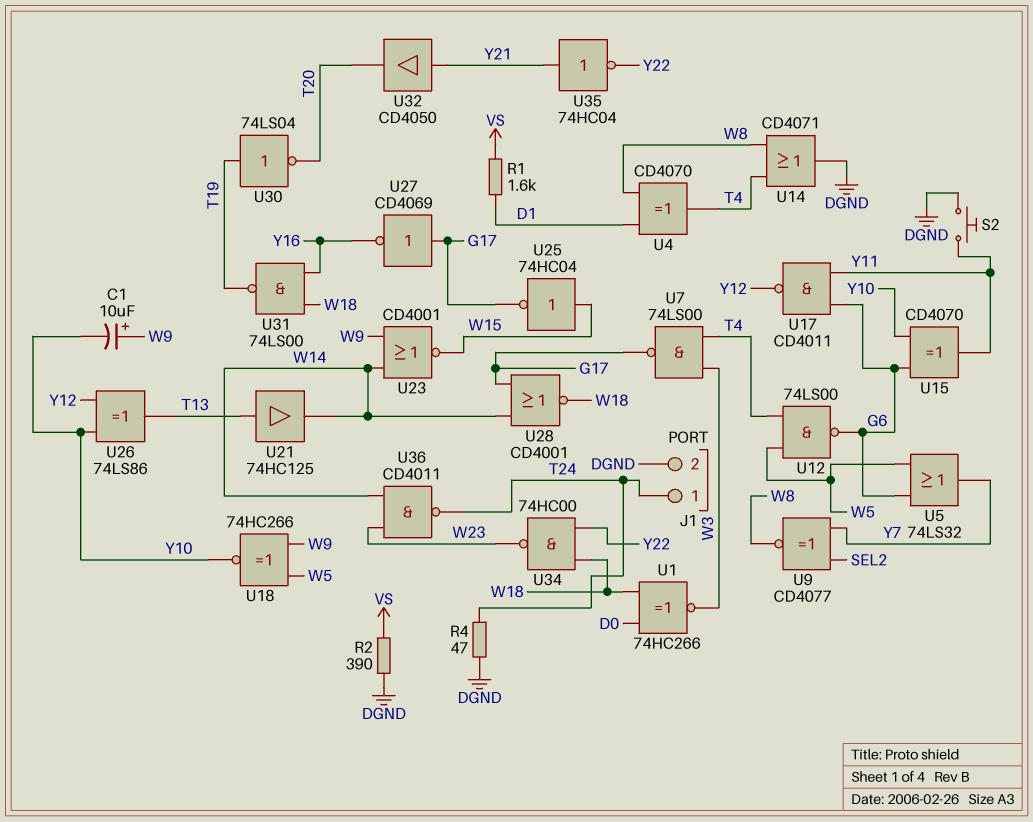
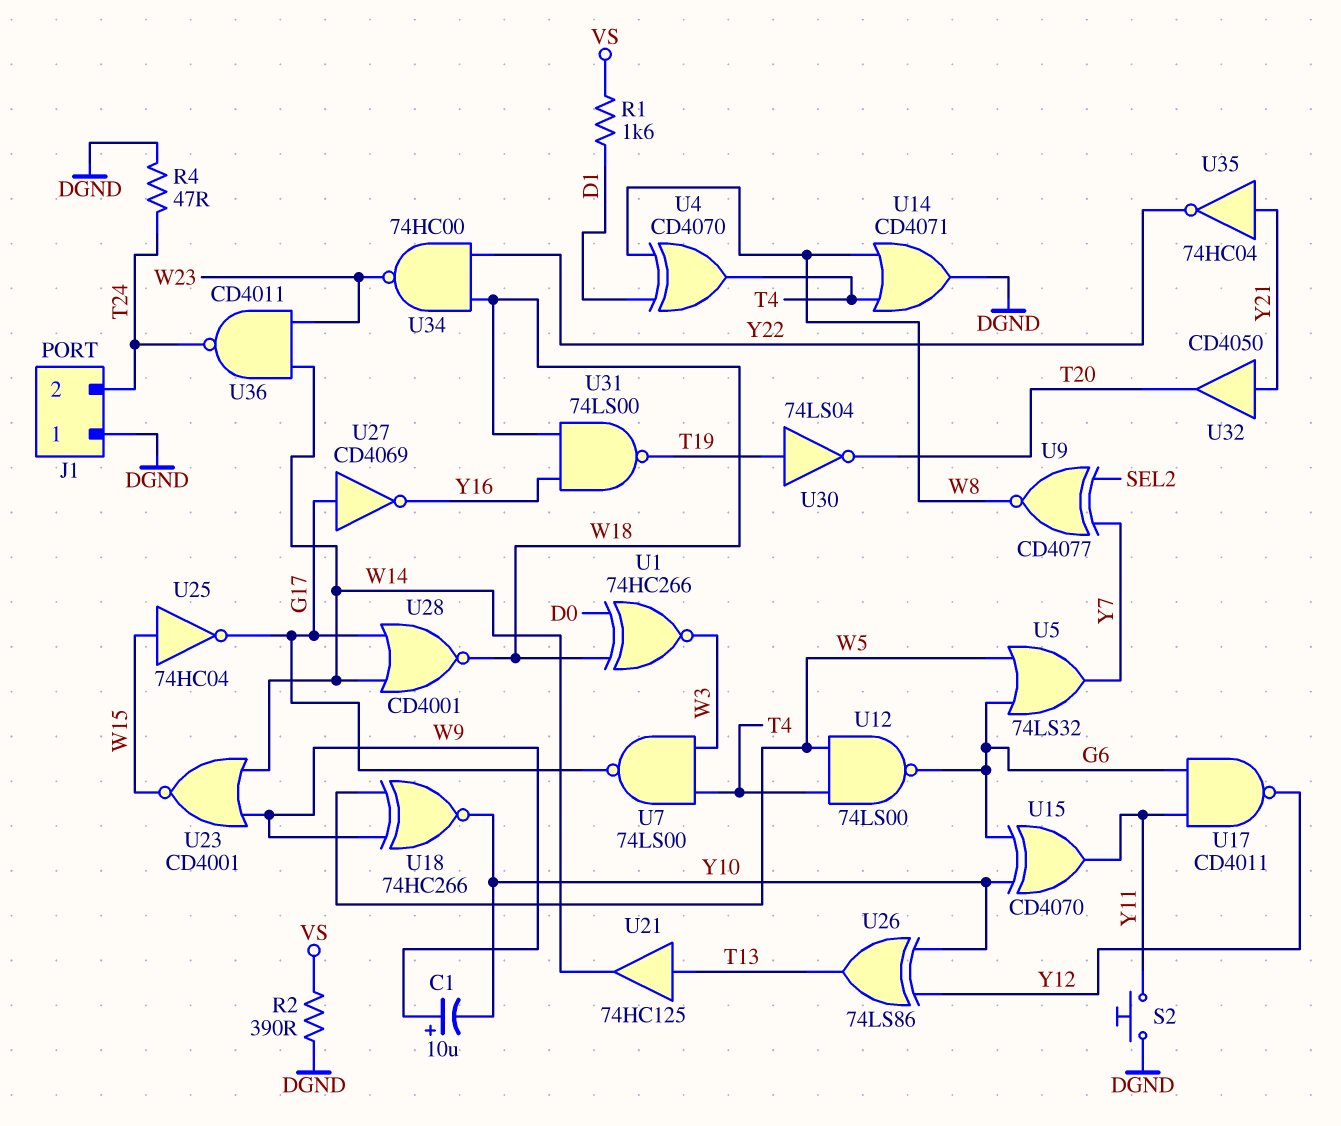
J1 pin 1: T24 -> DGND
J1 pin 2: DGND -> T24

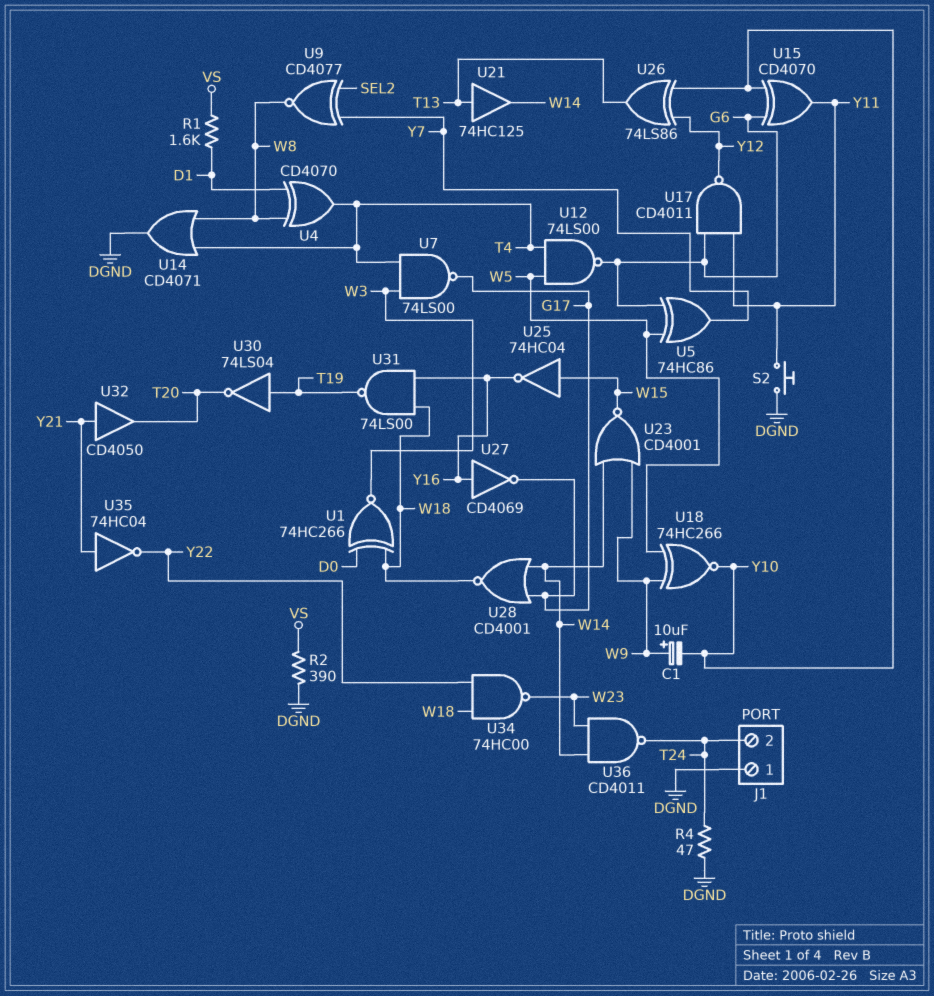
U5: OR 74LS32 (in G6, in W5, out Y7) -> XOR 74HC86 (in G6, in W5, out Y7)
U25: NOT 74HC04 (in W15, out G17) -> NOT 74HC04 (in W15, out Y16)
U27: NOT CD4069 (in G17, out Y16) -> NOT CD4069 (in Y16, out G17)

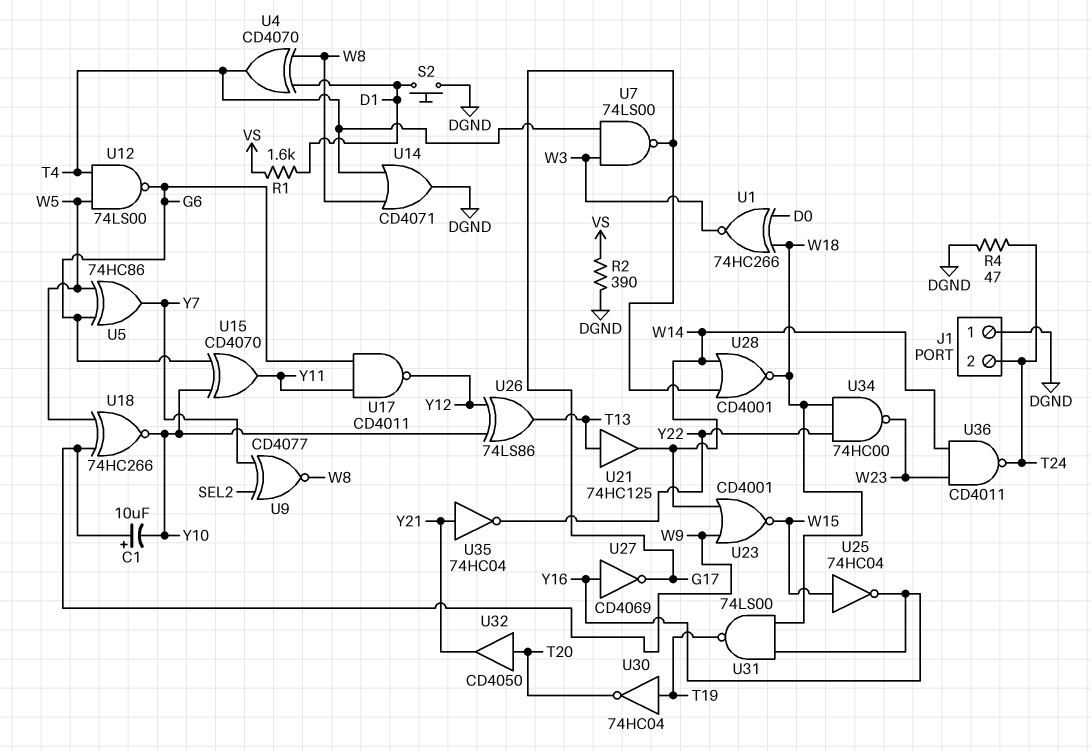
S2: button (DGND, Y11) -> button (D1, DGND)
U30: NOT 74LS04 (in T19, out T20) -> NOT 74HC04 (in T19, out T20)
U32: buffer CD4050 (in Y21, out T20) -> buffer CD4050 (in T20, out Y21)

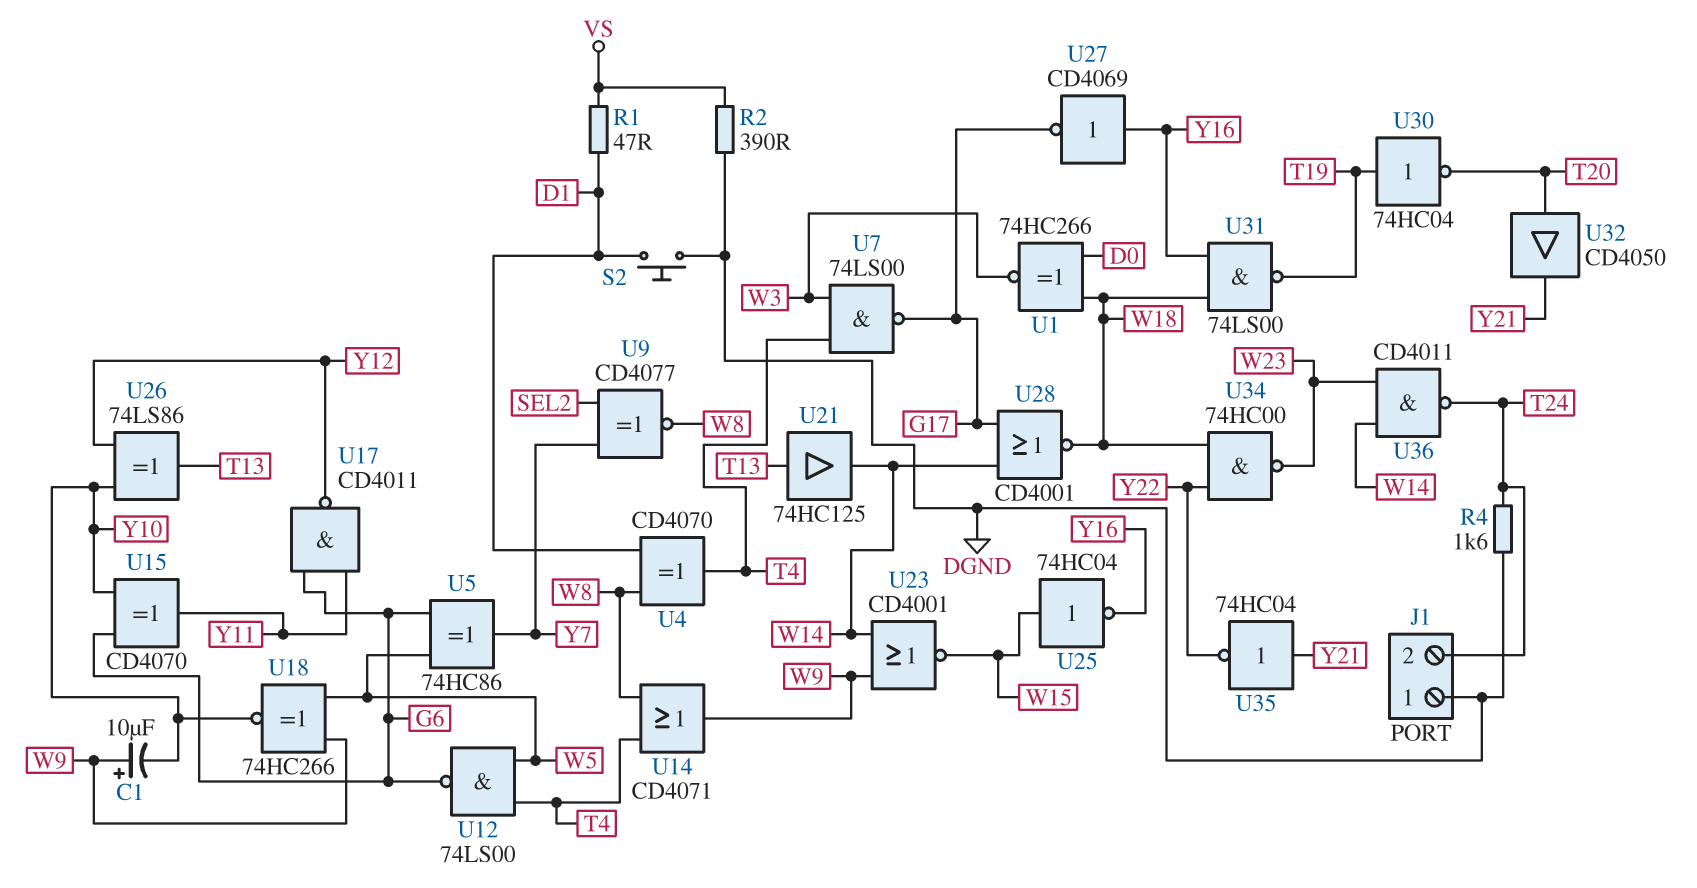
R1: 1.6k (D1, VS) -> 47 (D1, VS)
R4: 47 (DGND, T24) -> 1.6k (DGND, T24)
U14: OR CD4071 (in T4, in W8, out DGND) -> OR CD4071 (in T4, in W8, out W9)

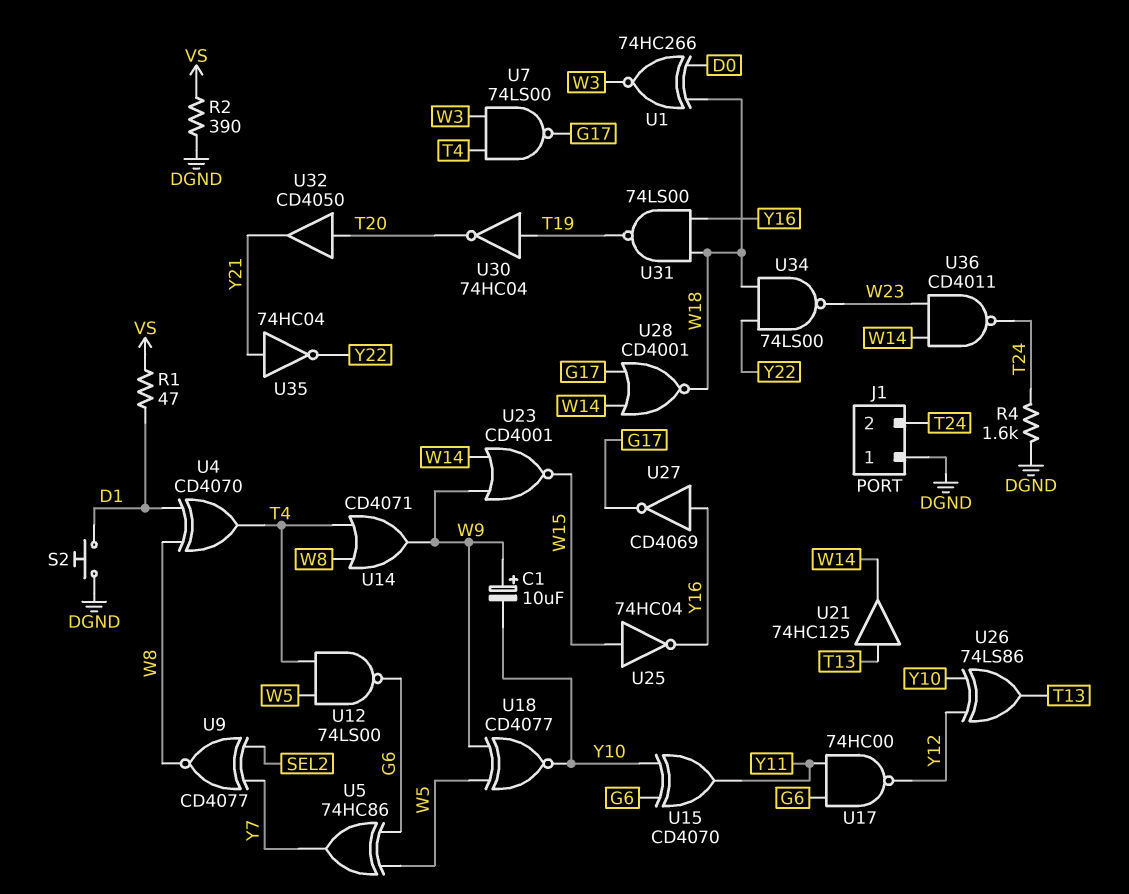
U17: NAND CD4011 (in G6, in Y11, out Y12) -> NAND 74HC00 (in G6, in Y11, out Y12)
U18: XNOR 74HC266 (in W5, in W9, out Y10) -> XNOR CD4077 (in W5, in W9, out Y10)
U34: NAND 74HC00 (in W18, in Y22, out W23) -> NAND 74LS00 (in W18, in Y22, out W23)

